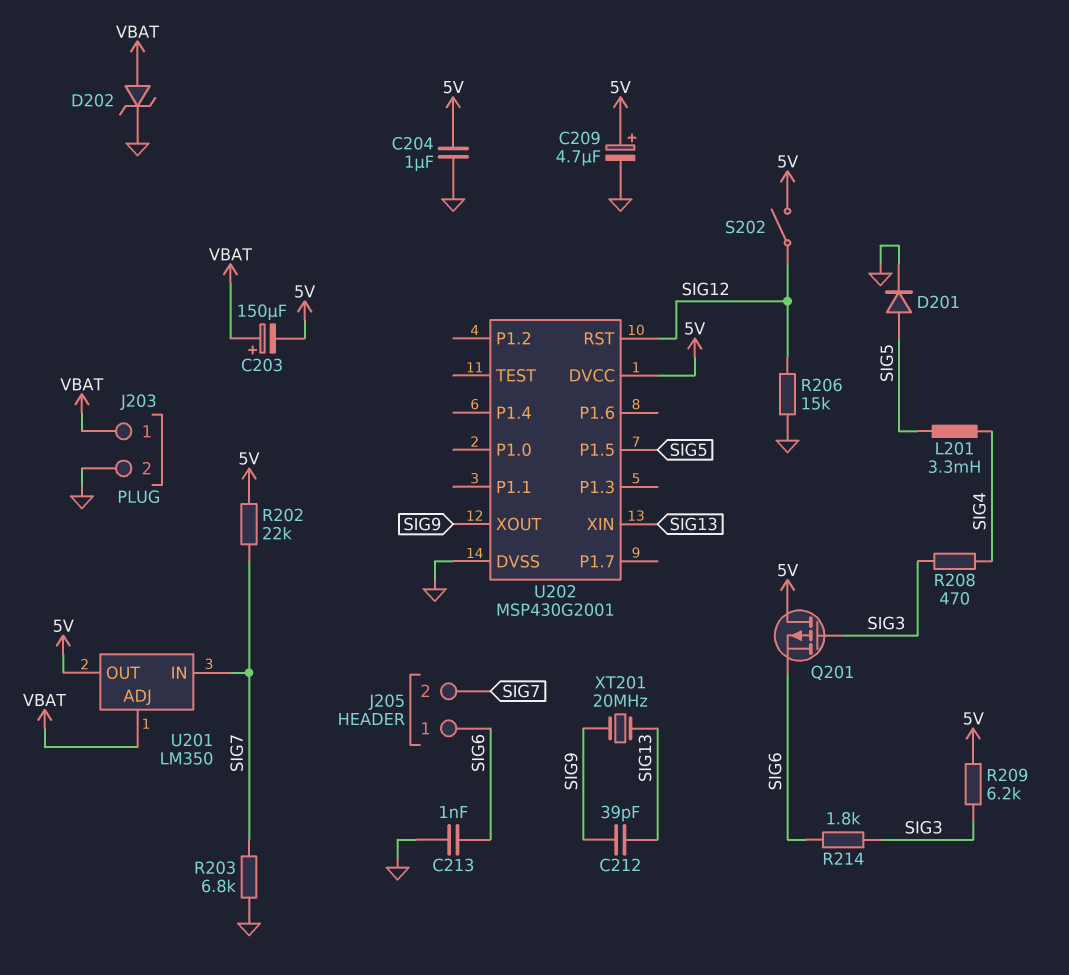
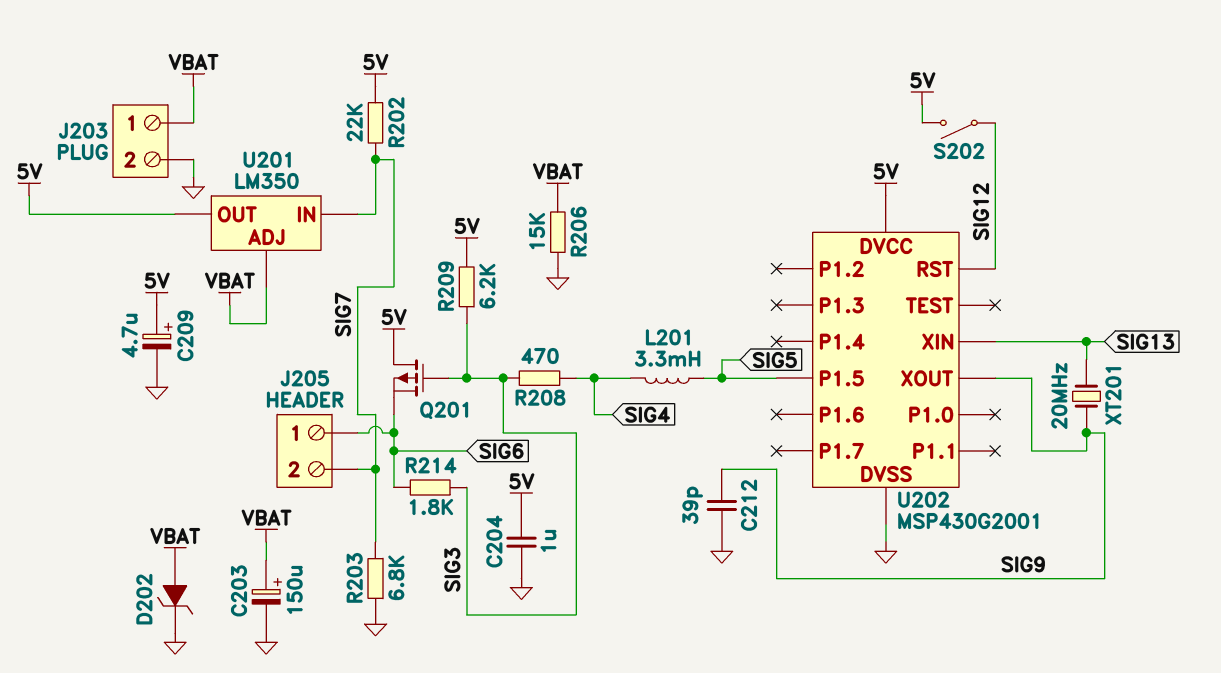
C203: 150uF (plus VBAT, minus 5V) -> 150uF (plus VBAT, minus GND)
C212: 39pF (SIG9, SIG13) -> 39pF (GND, SIG9)
C213: 1nF (GND, SIG6) -> none
D201: diode (A SIG5, K GND) -> none
R206: 15k (GND, SIG12) -> 15k (GND, VBAT)

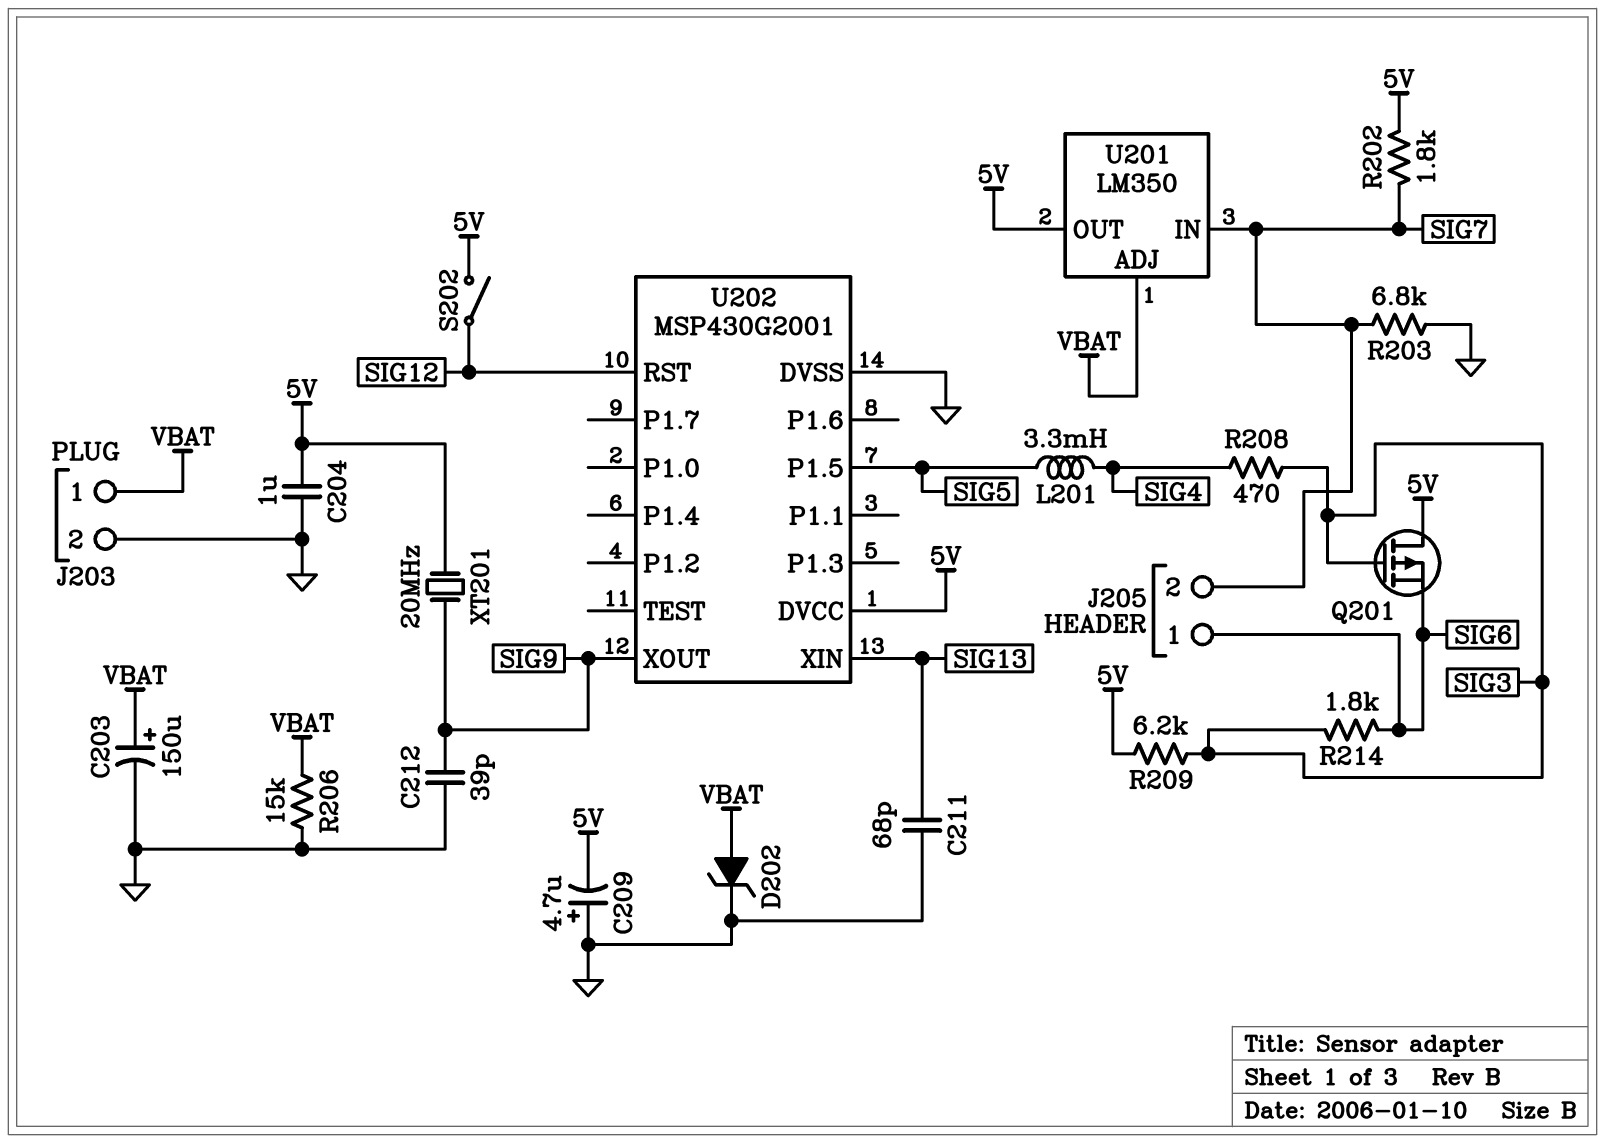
C209: 4.7uF (plus 5V, minus GND) -> 4.7uF (plus GND, minus 5V)
C211: none -> 68pF (GND, SIG13)
R202: 22k (5V, SIG7) -> 1.8k (5V, SIG7)
XT201: 20MHz (SIG9, SIG13) -> 20MHz (5V, SIG9)

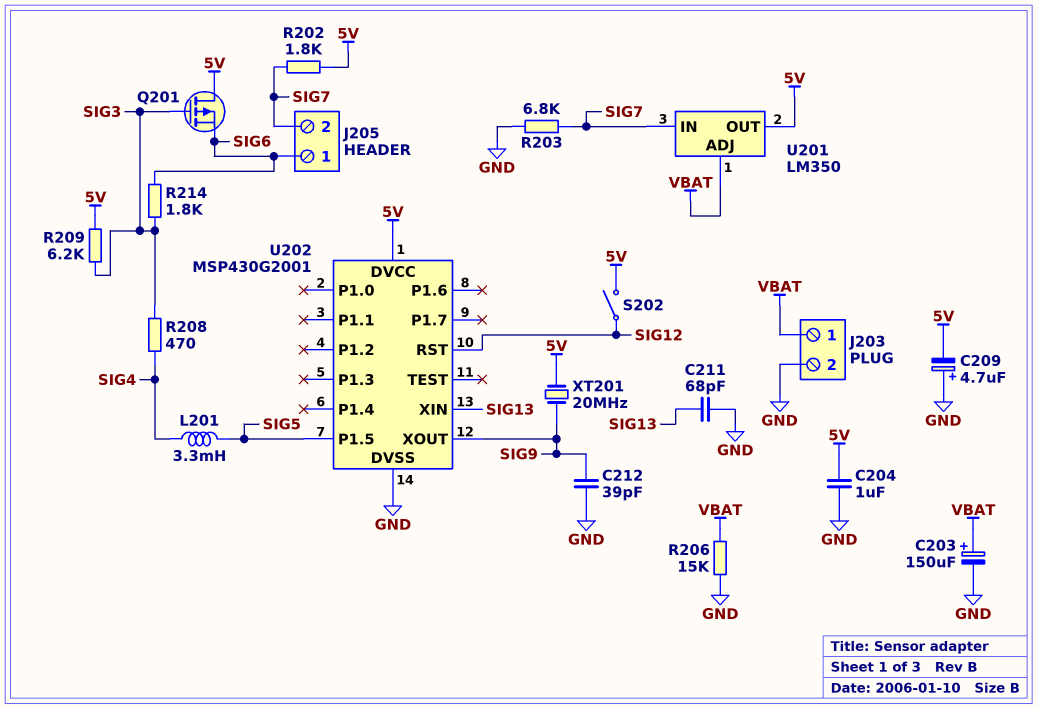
D202: zener (A VBAT, K GND) -> none

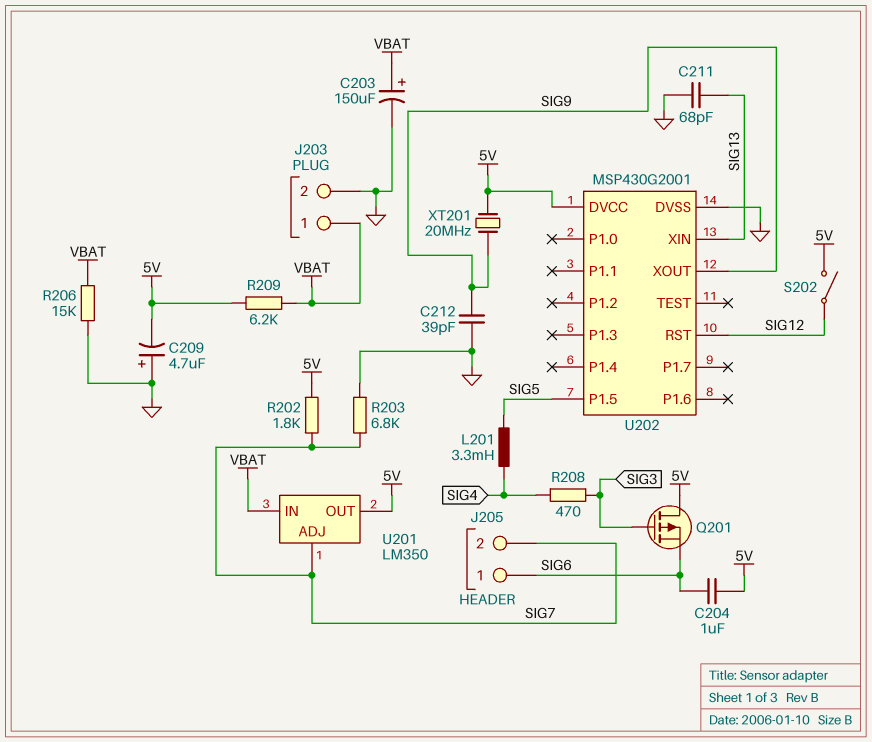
C204: 1uF (5V, GND) -> 1uF (5V, SIG6)
R209: 6.2k (5V, SIG3) -> 6.2k (5V, VBAT)
R214: 1.8k (SIG3, SIG6) -> none
U201 pin ADJ: VBAT -> SIG7
U201 pin IN: SIG7 -> VBAT

